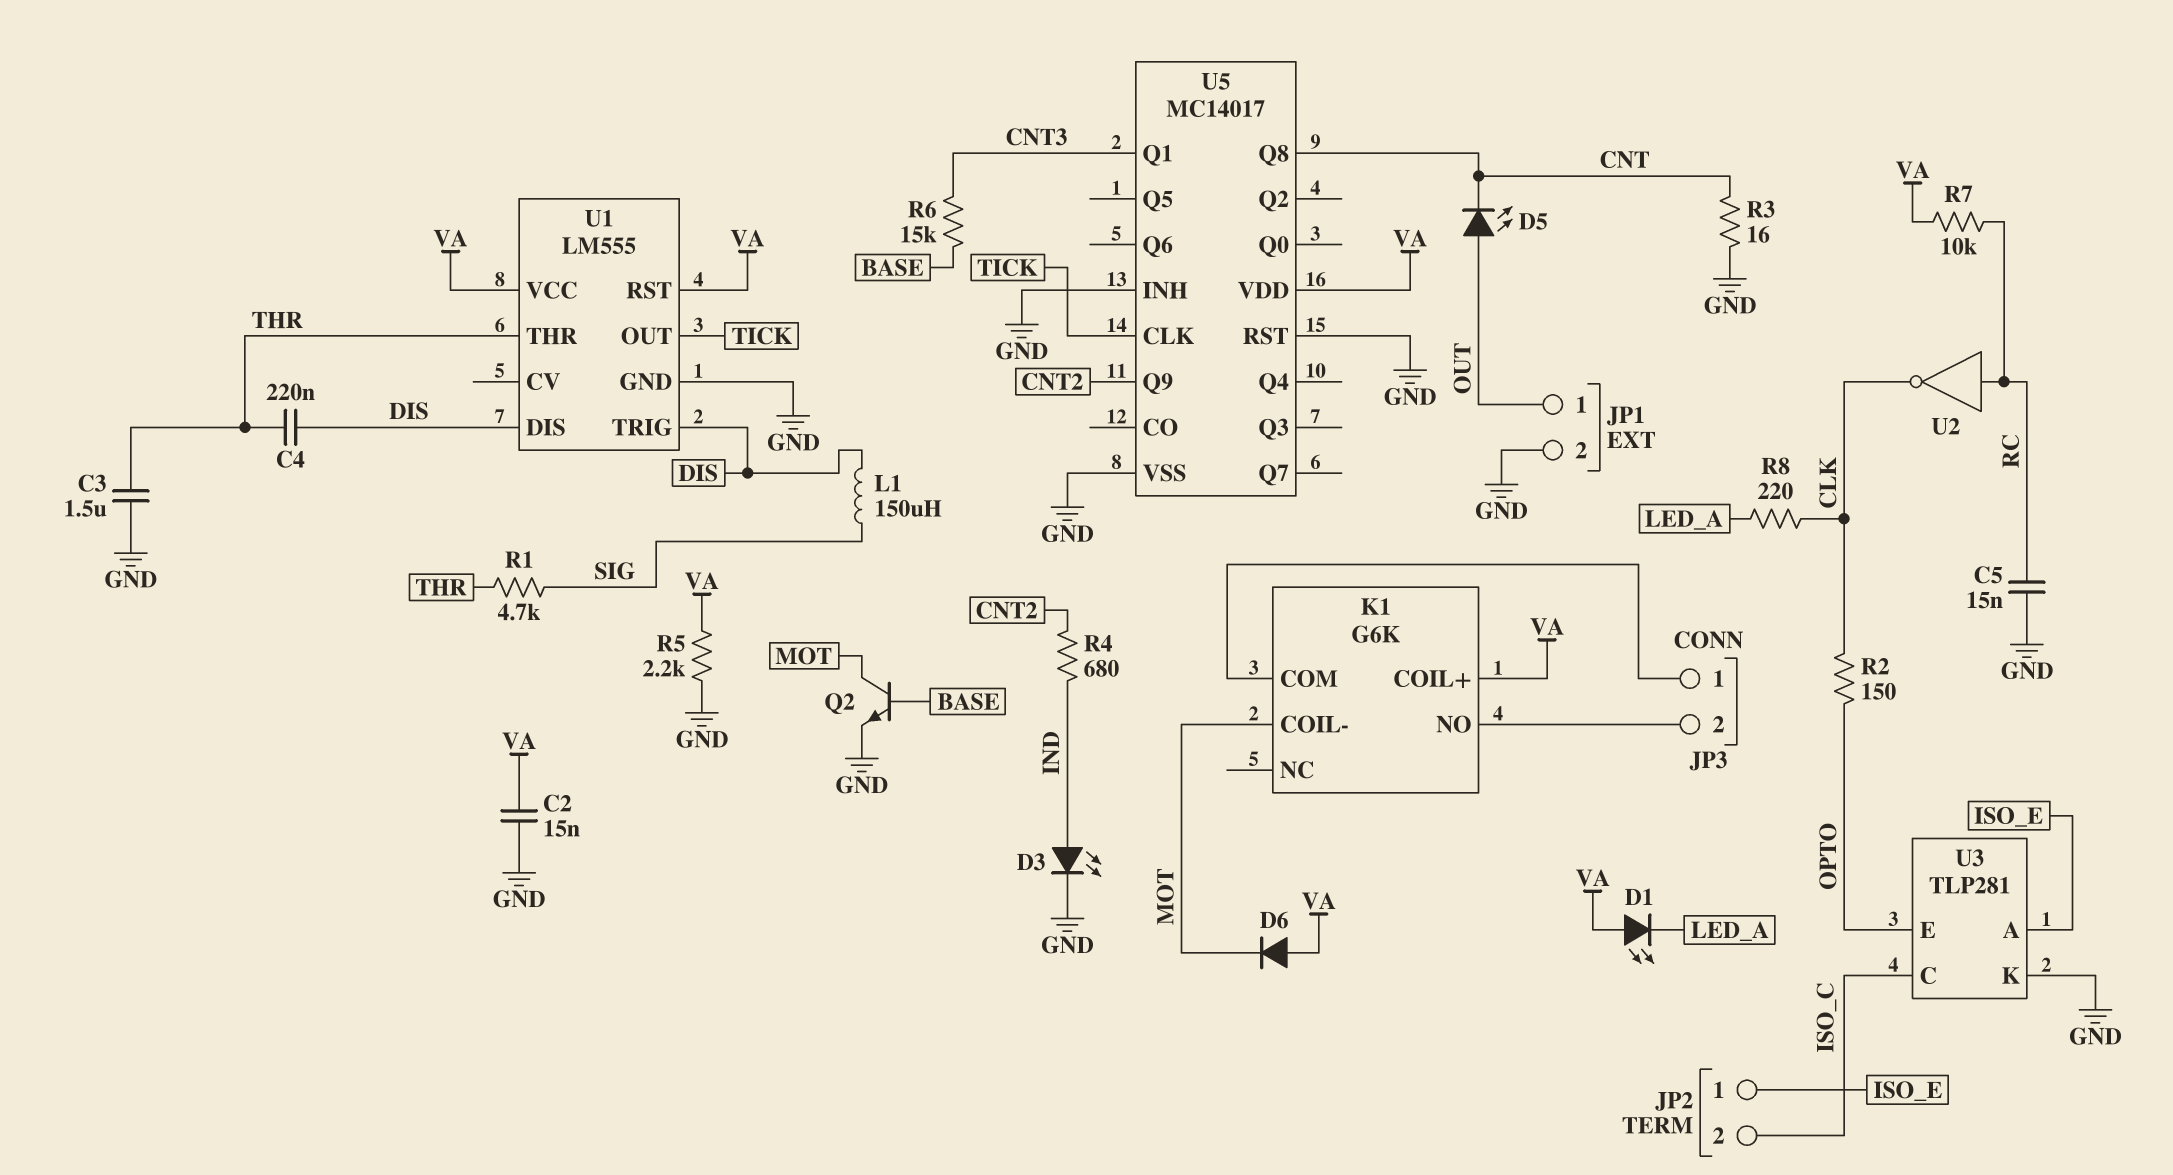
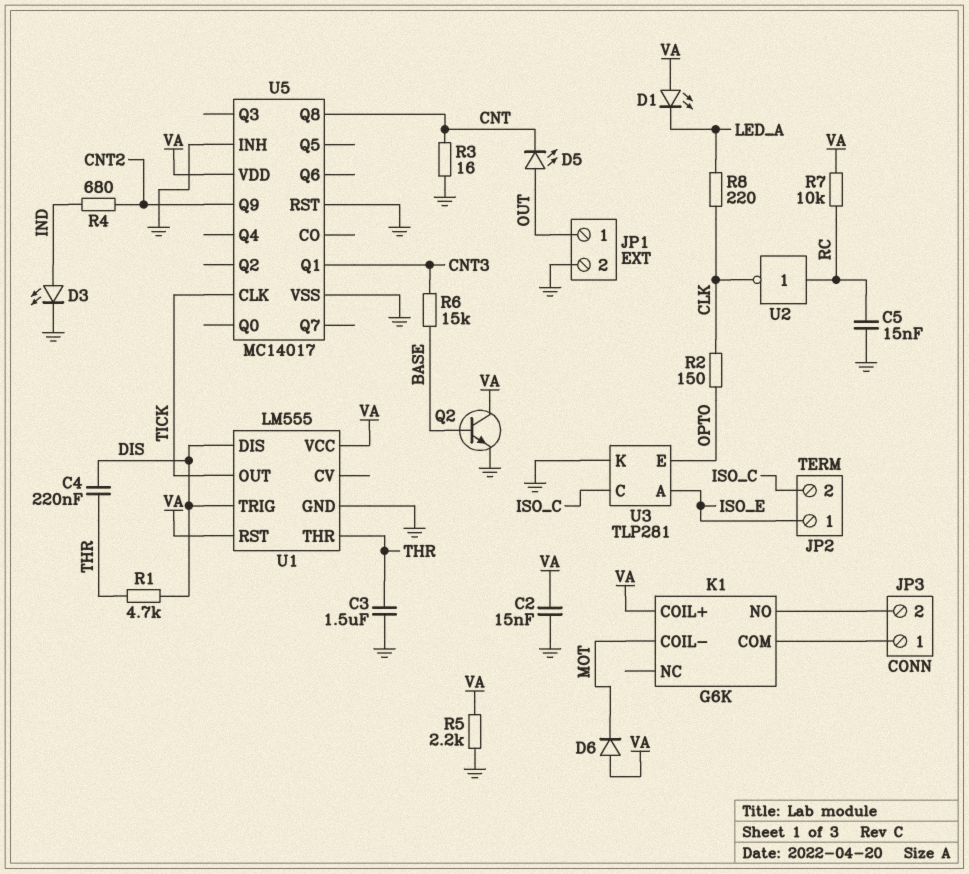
L1: 150uH (DIS, SIG) -> none
Q2: NPN (B BASE, C MOT, E GND) -> NPN (B BASE, C VA, E GND)
R1: 4.7k (SIG, THR) -> 4.7k (DIS, THR)

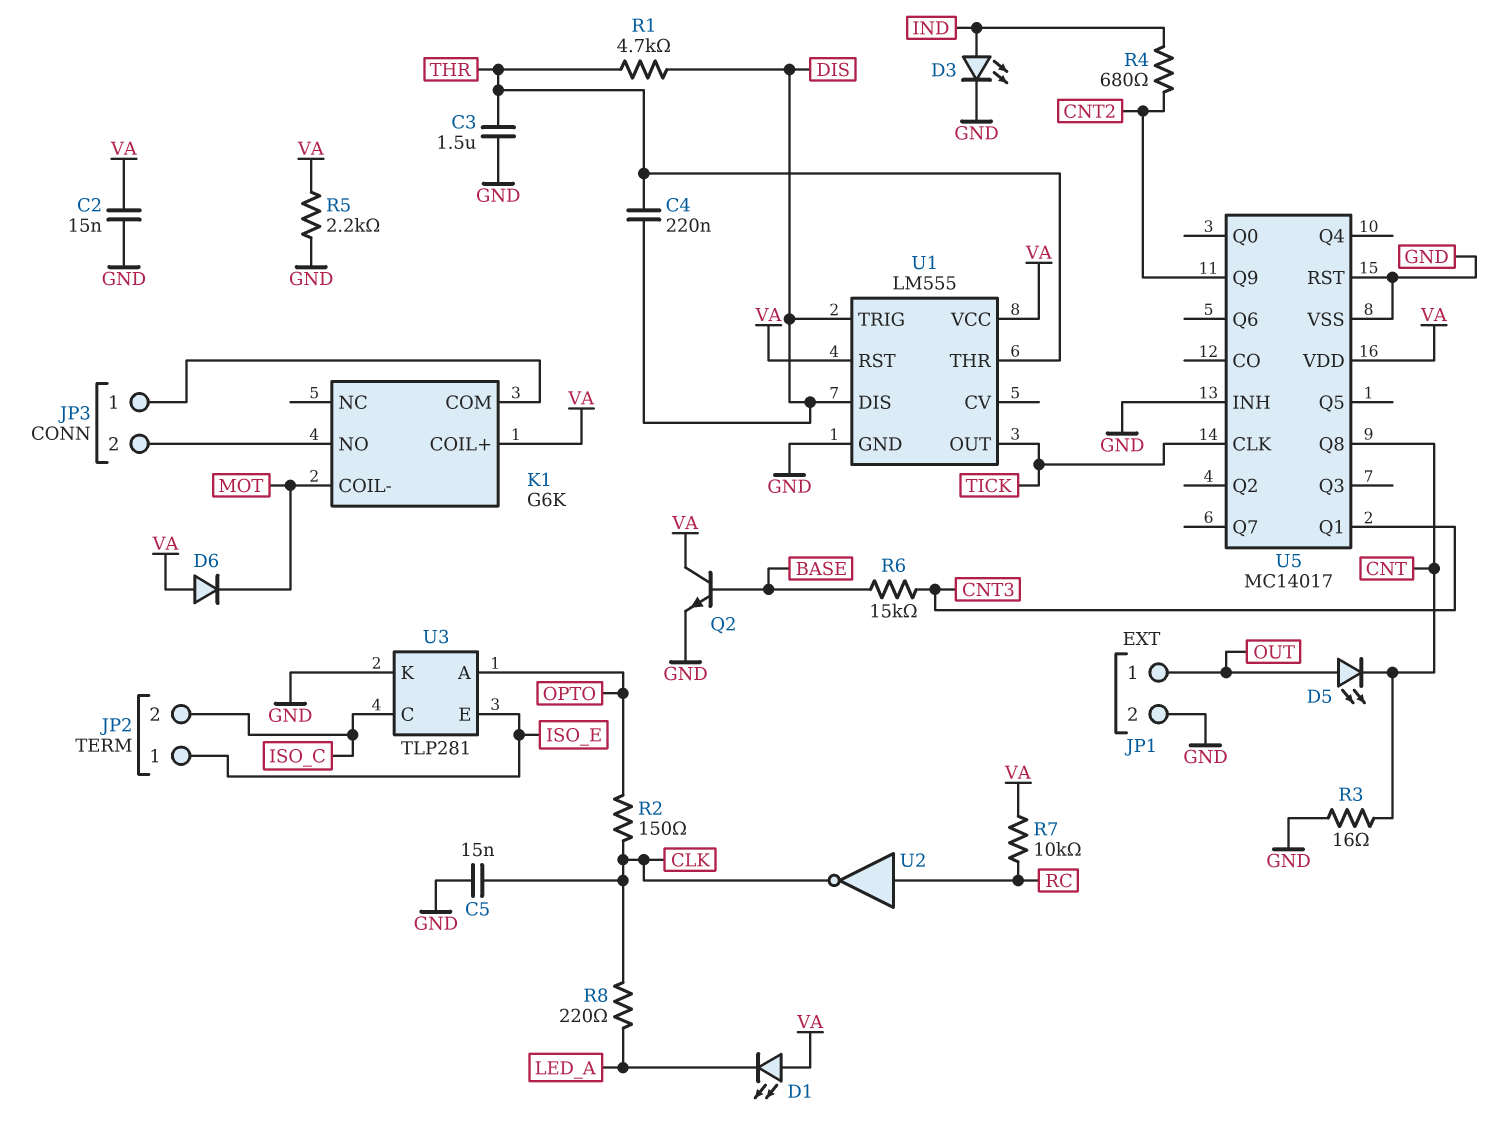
C5: 15nF (GND, RC) -> 15nF (CLK, GND)
U3 pin A: ISO_E -> OPTO
U3 pin E: OPTO -> ISO_E

